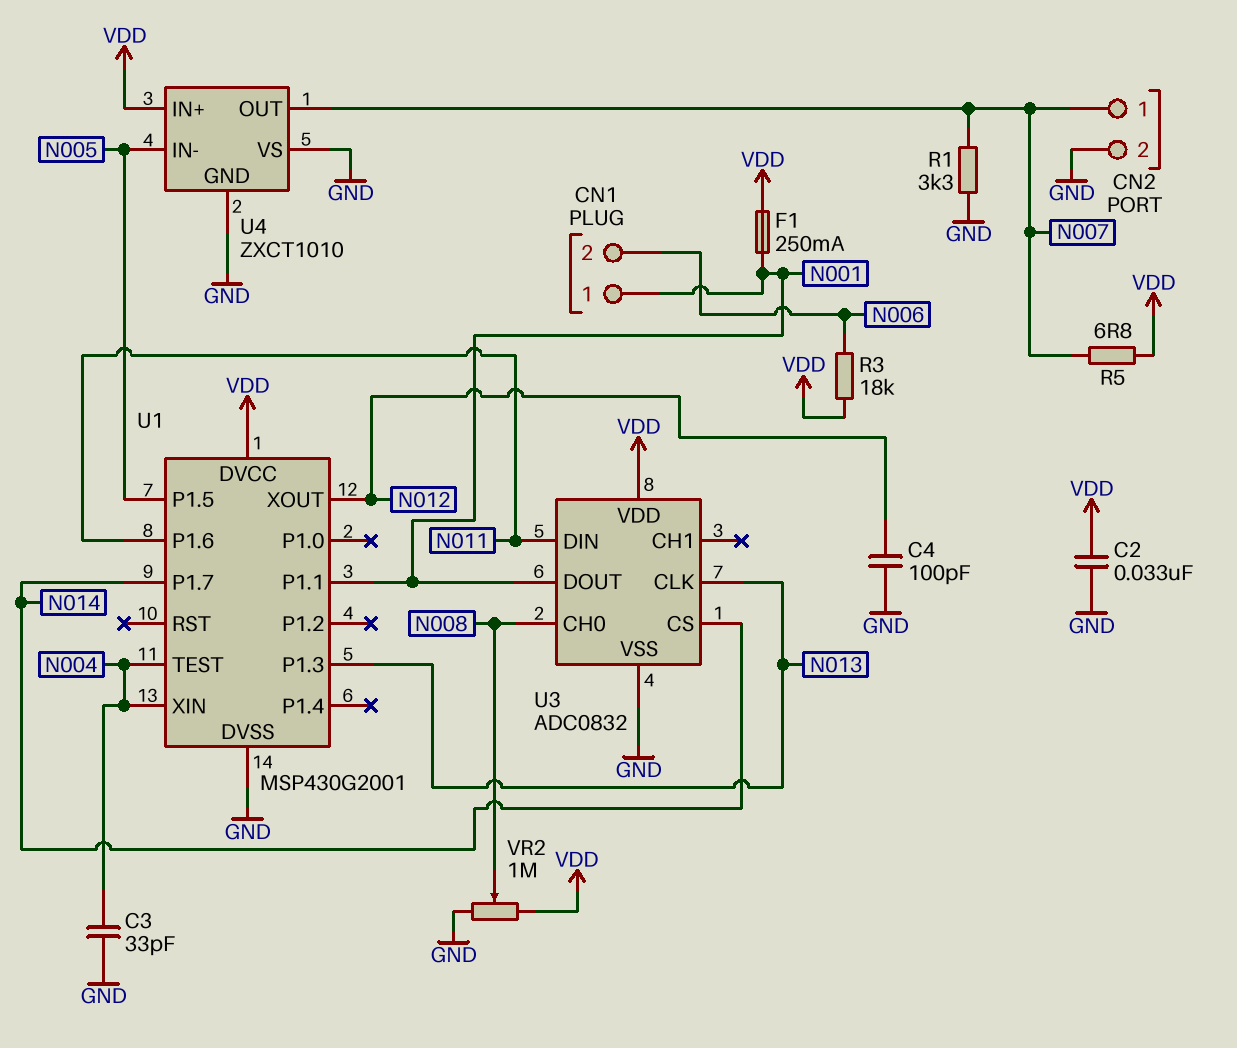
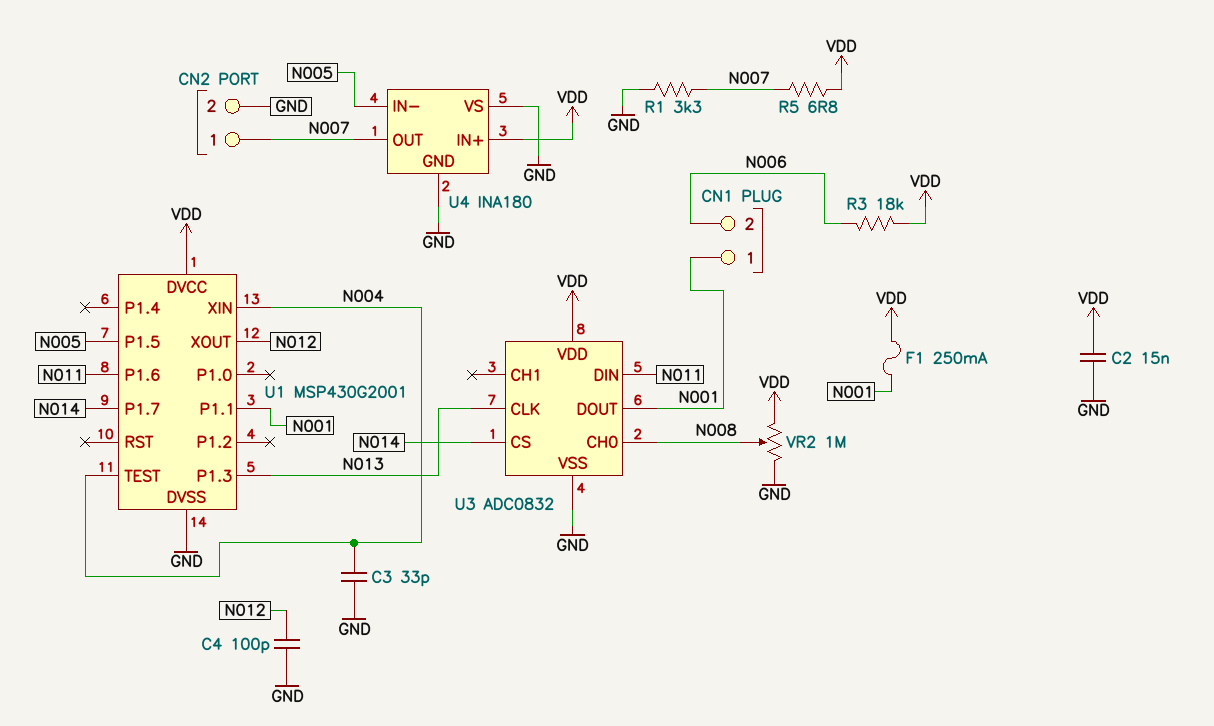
C2: 33nF (GND, VDD) -> 15nF (GND, VDD)
U4: ZXCT1010 -> INA180

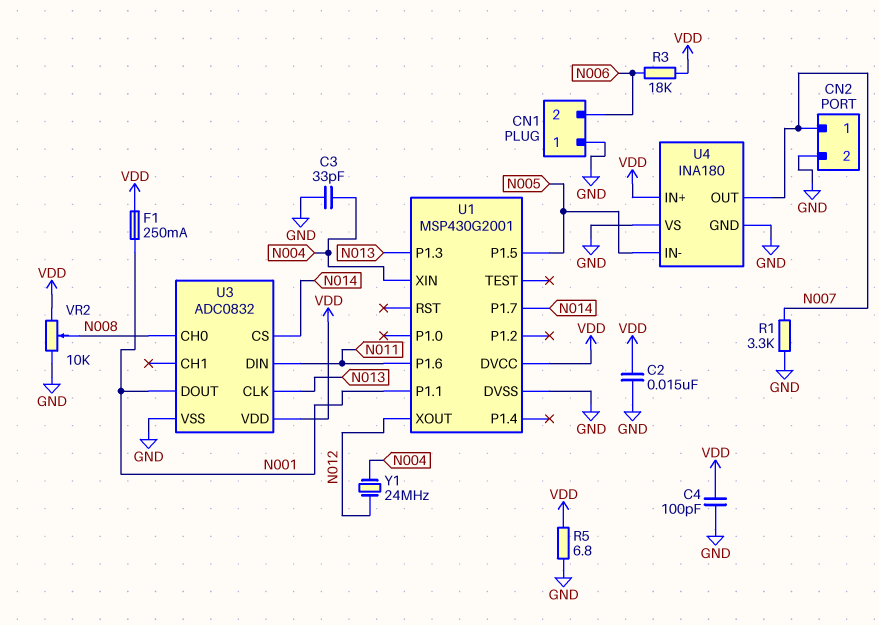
C4: 100pF (GND, N012) -> 100pF (GND, VDD)
CN1 pin 1: N001 -> GND
R5: 6.8 (N007, VDD) -> 6.8 (GND, VDD)
U1 pin TEST: N004 -> none
VR2: 1M (GND, VDD, wiper N008) -> 10k (GND, VDD, wiper N008)
Y1: none -> 24MHz (N004, N012)

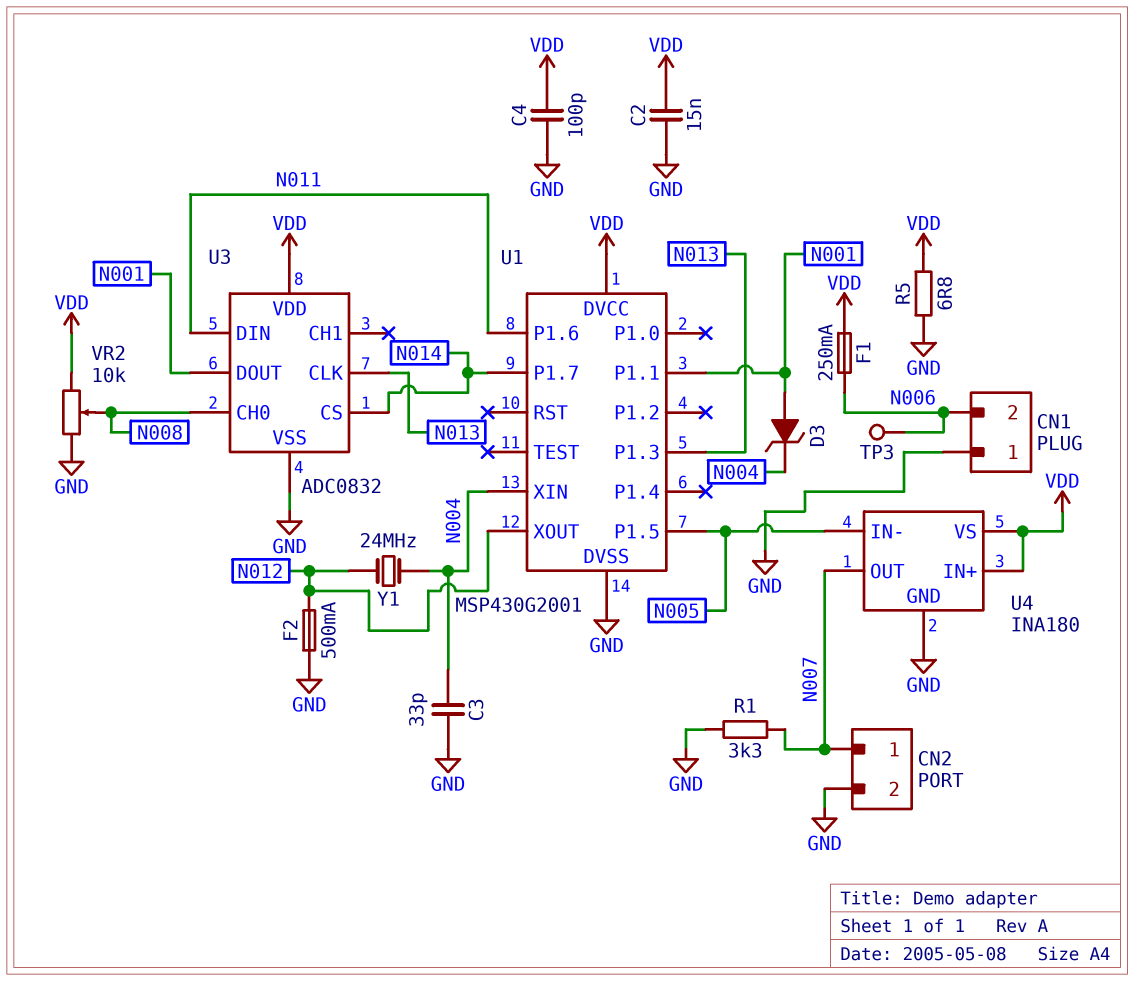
D3: none -> zener (A N001, K N004)
F1: 250mA (N001, VDD) -> 250mA (N006, VDD)
F2: none -> 500mA (GND, N012)
R3: 18k (N006, VDD) -> none
TP3: none -> test point (N006)
U4 pin VS: GND -> VDD

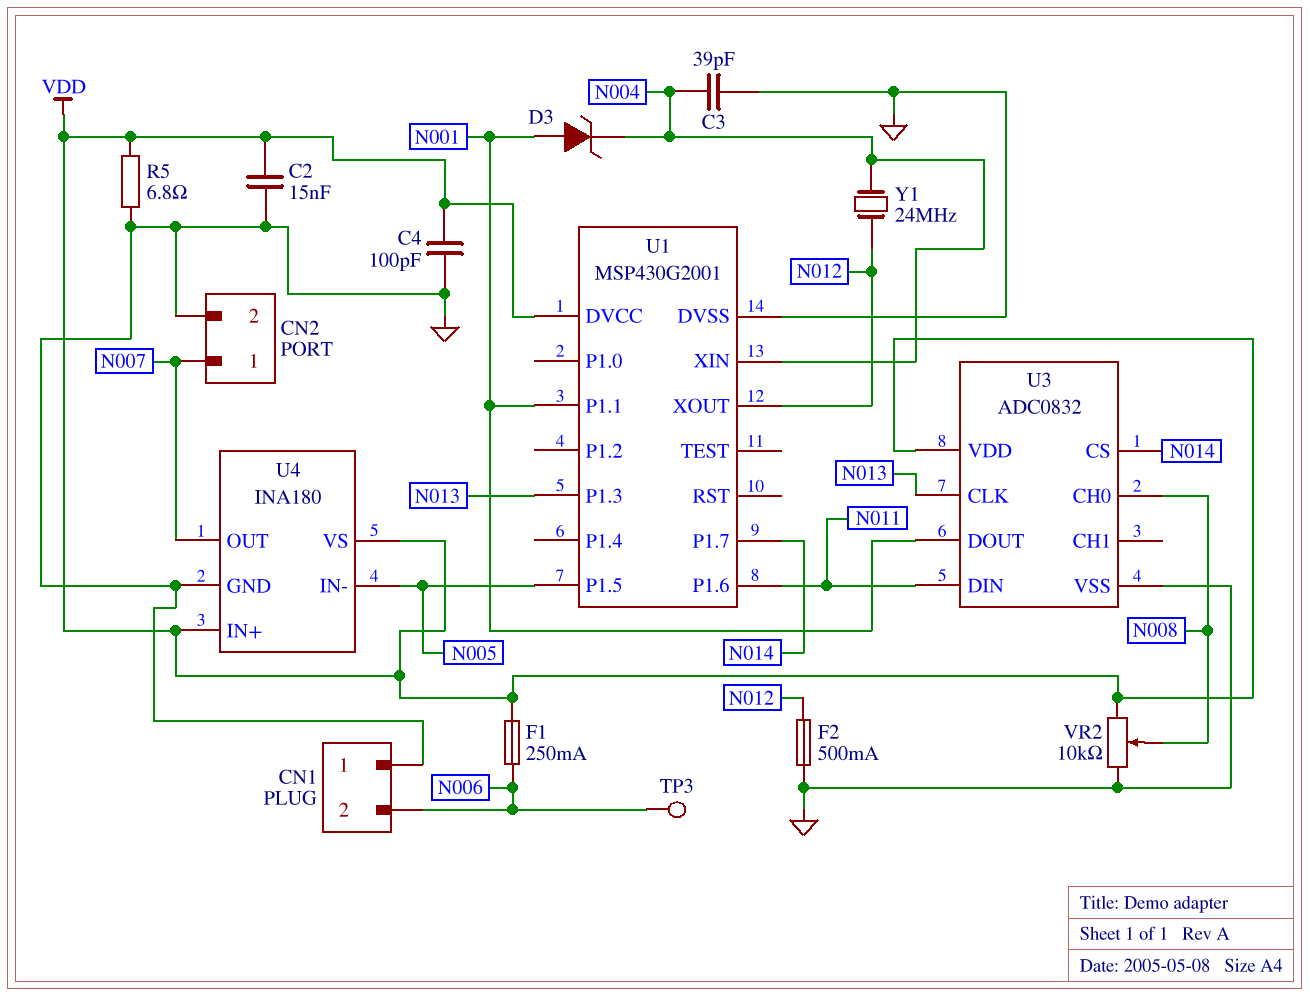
C3: 33pF (GND, N004) -> 39pF (GND, N004)
R1: 3.3k (GND, N007) -> none

